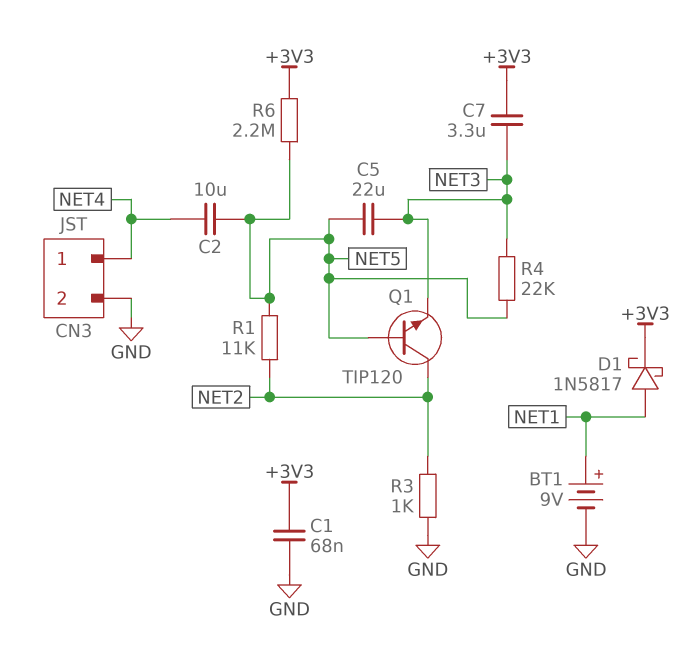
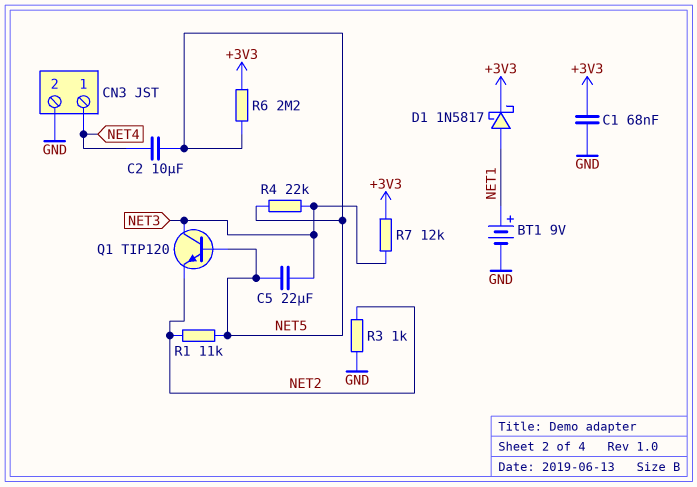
C7: 3.3uF (+3V3, NET3) -> none
Q1: NPN TIP120 (B NET5, C NET2, E NET3) -> NPN TIP120 (B NET5, C NET3, E NET2)
R7: none -> 12k (+3V3, NET3)

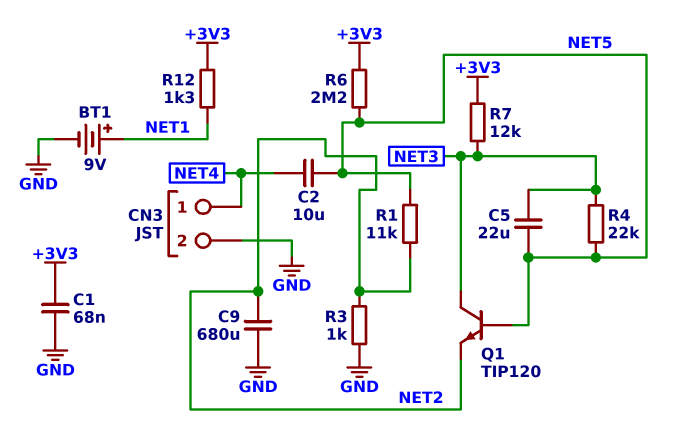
C9: none -> 680uF (GND, NET2)
D1: schottky 1N5817 (A NET1, K +3V3) -> none
R12: none -> 1.3k (+3V3, NET1)

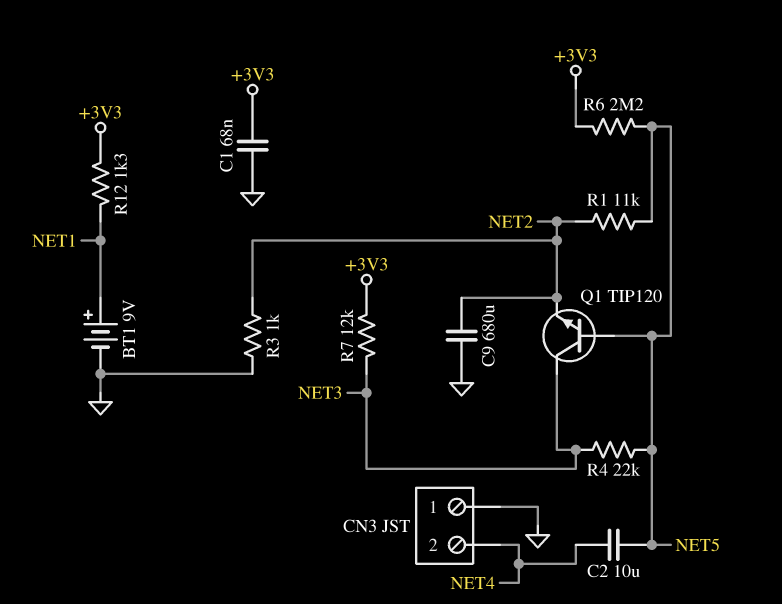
C5: 22uF (NET3, NET5) -> none
CN3 pin 1: NET4 -> GND
CN3 pin 2: GND -> NET4

